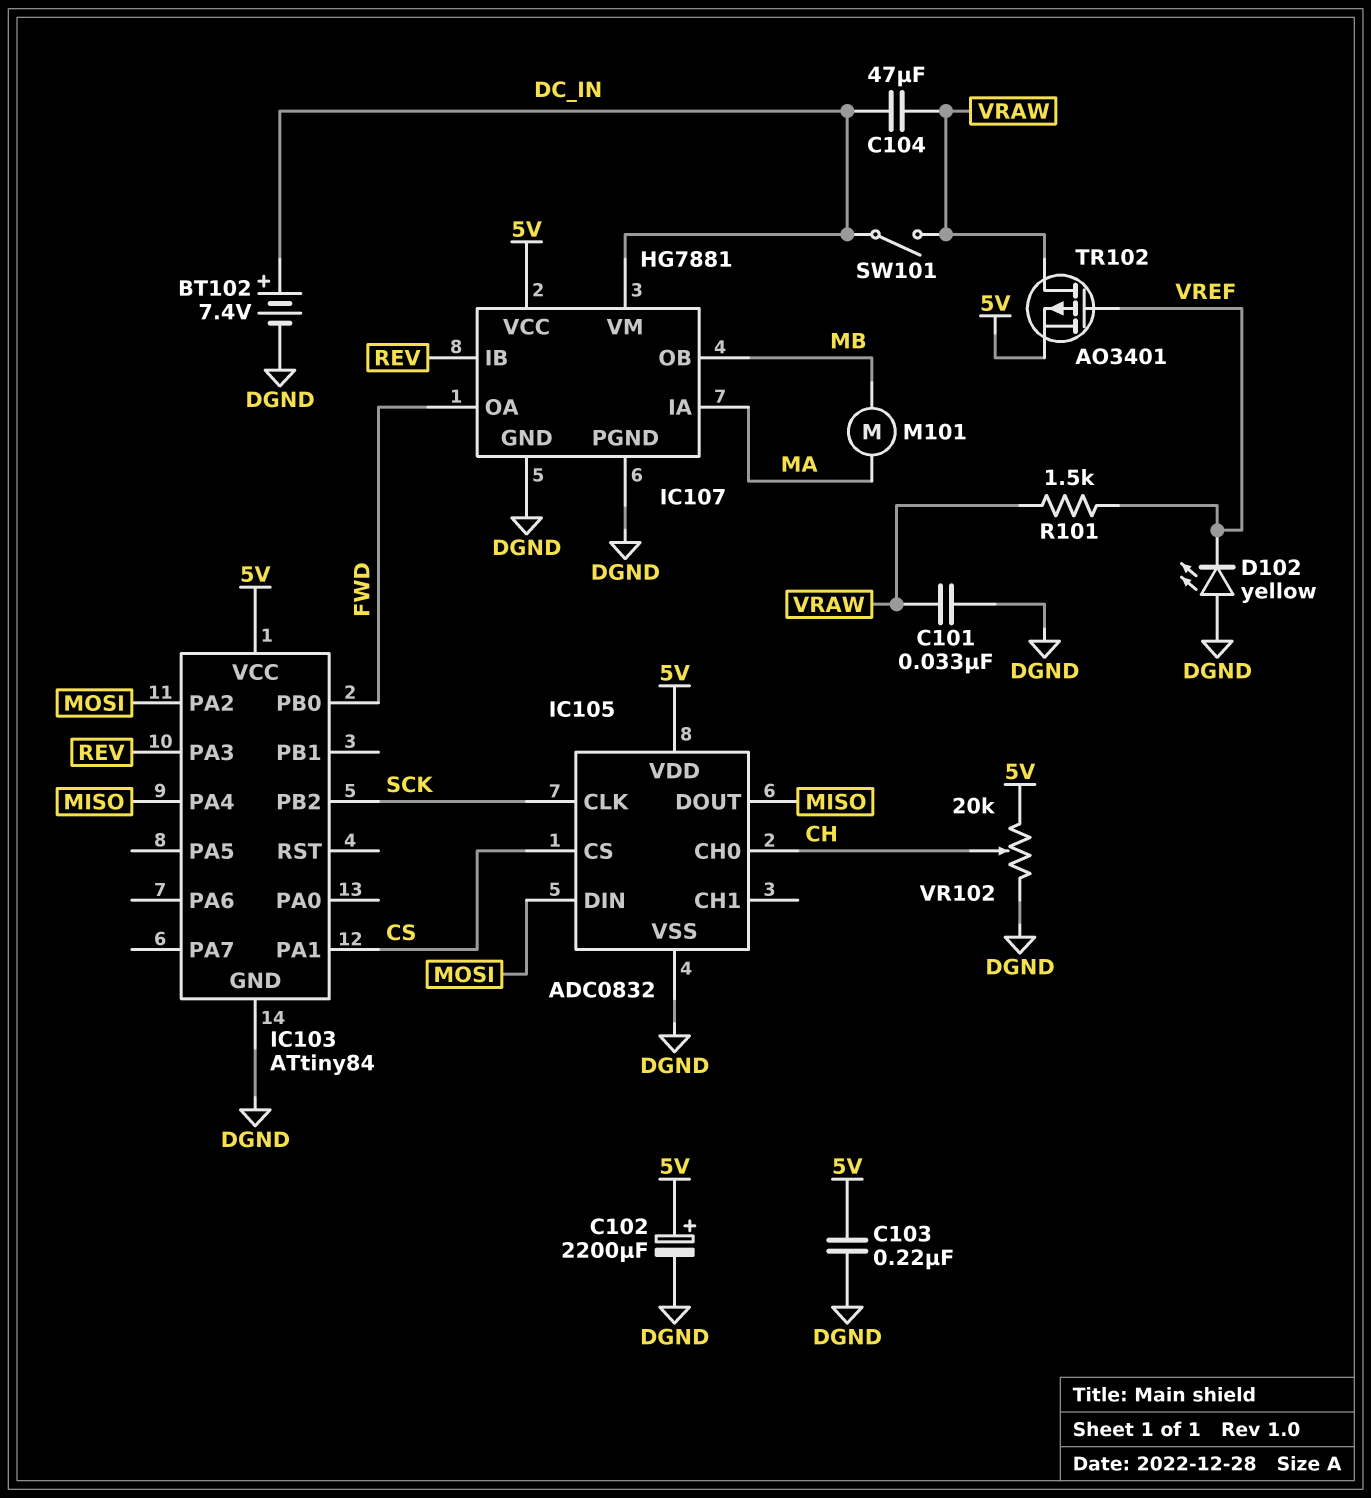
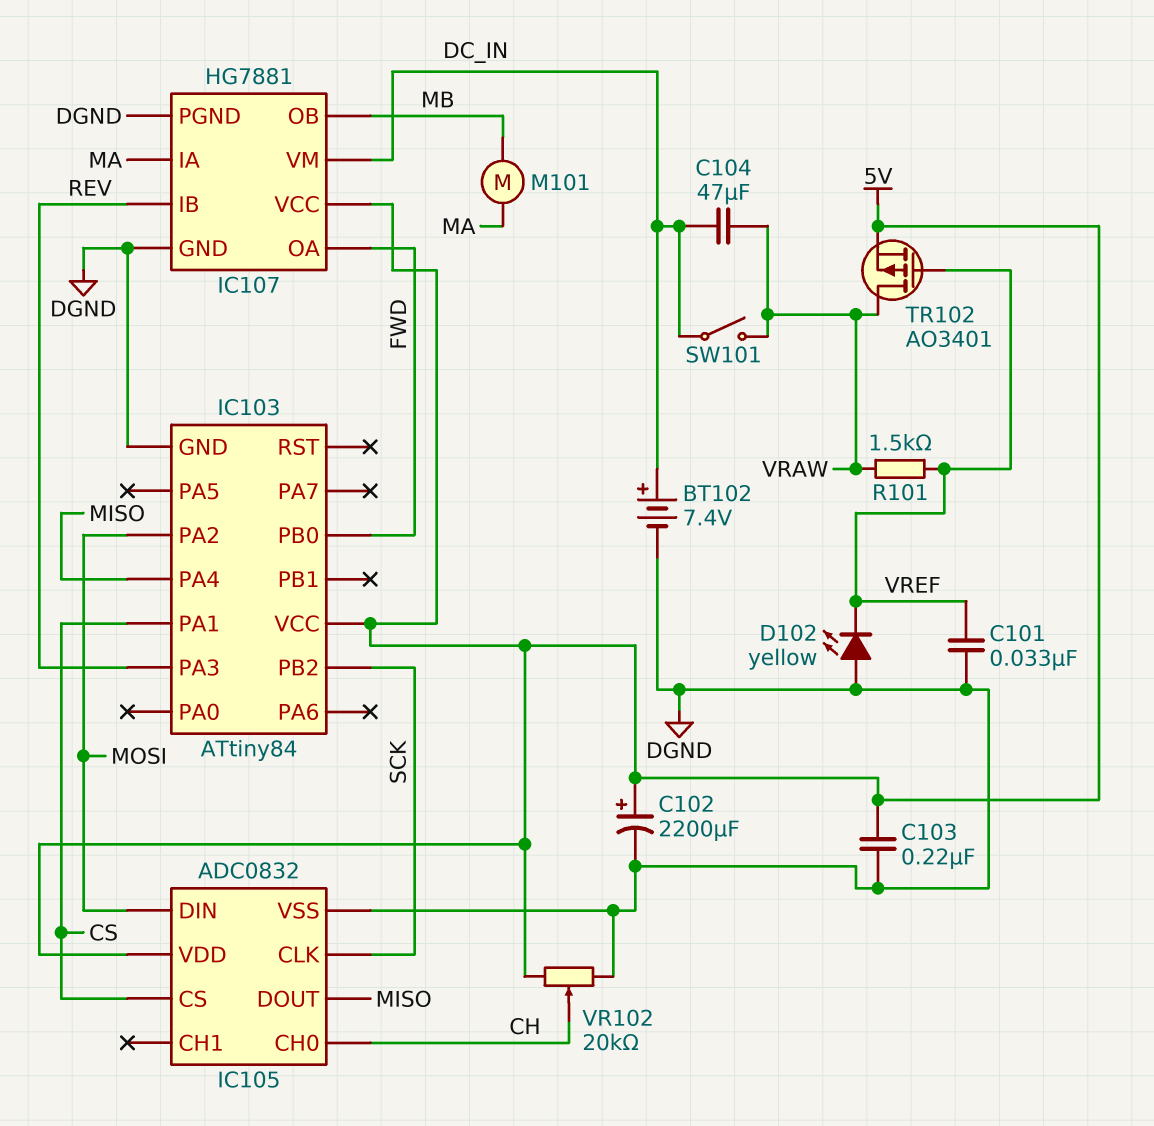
C101: 33nF (DGND, VRAW) -> 33nF (DGND, VREF)

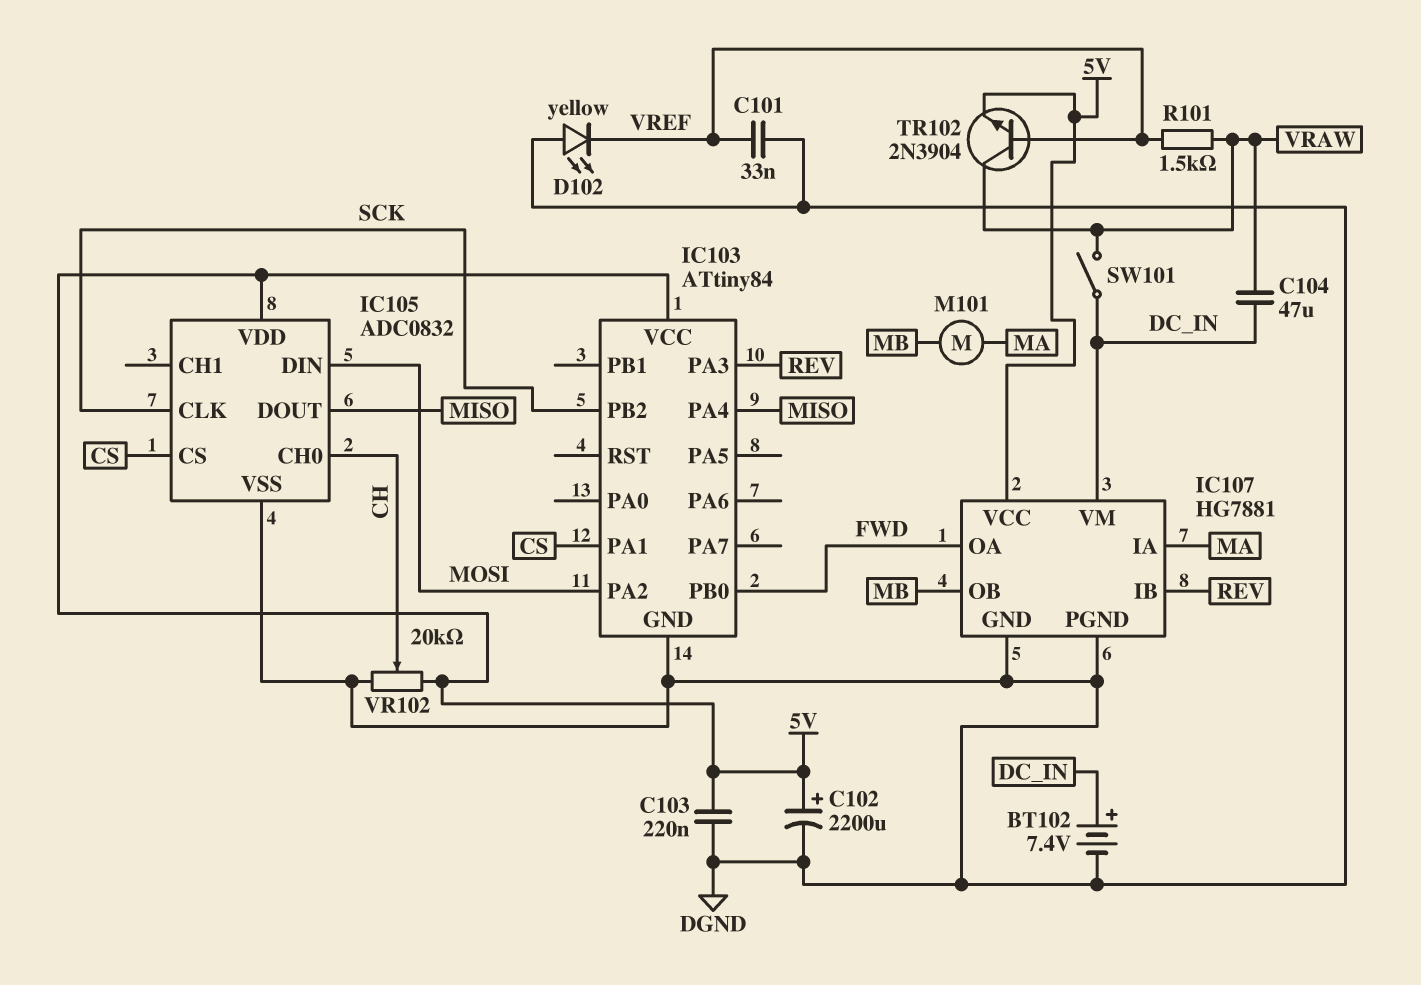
TR102: PMOS AO3401 (G VREF, D VRAW, S 5V) -> NPN 2N3904 (B VREF, C VRAW, E 5V)

